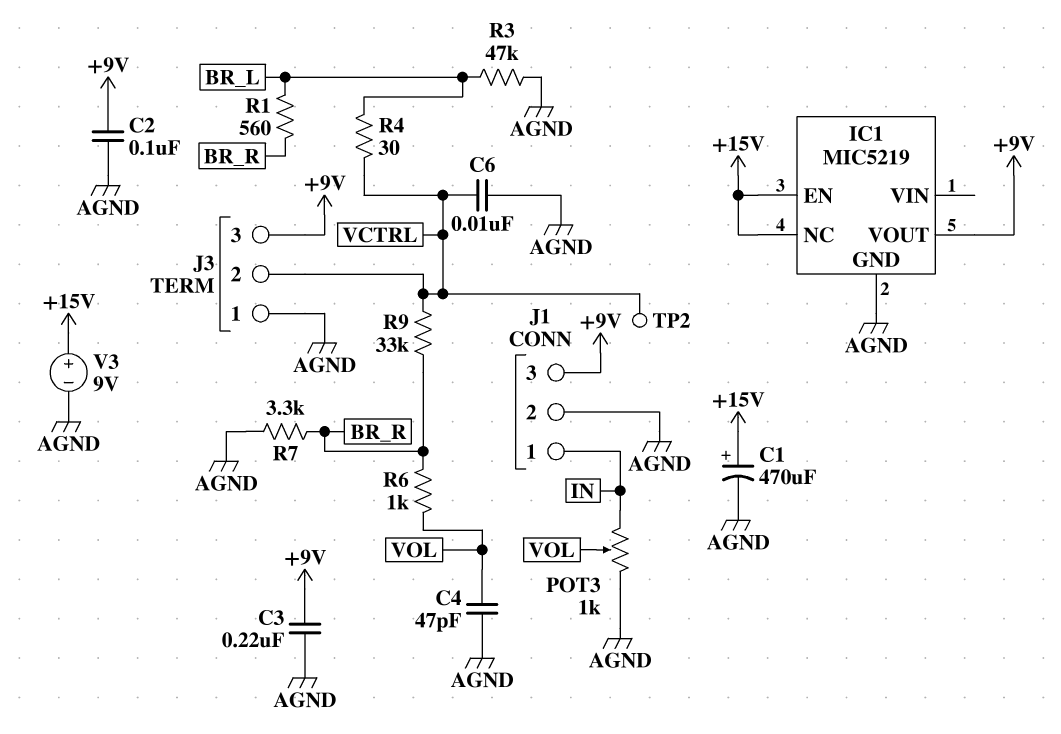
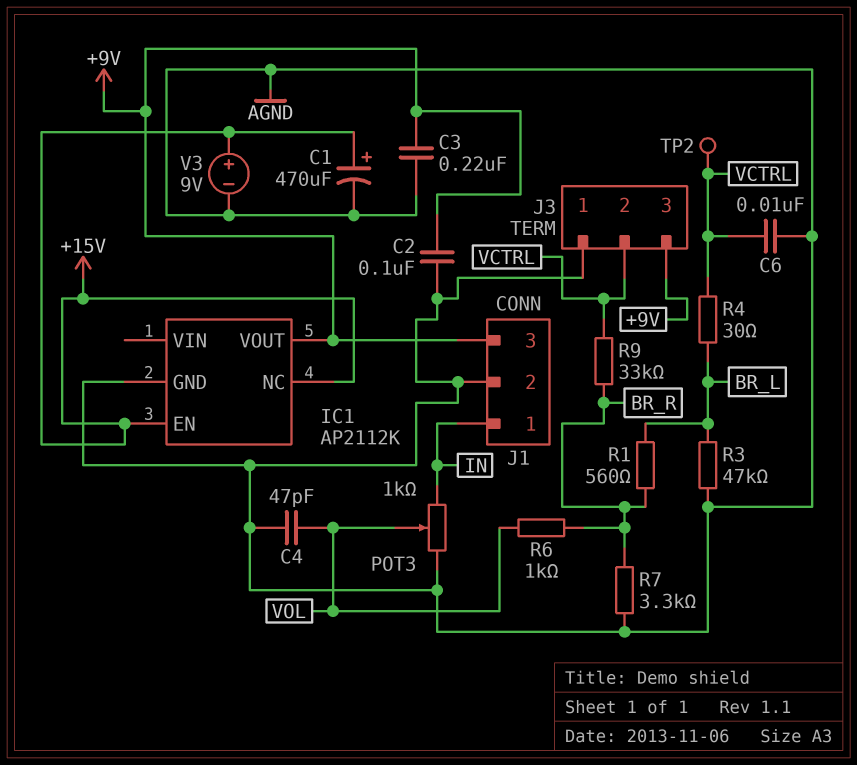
IC1: MIC5219 -> AP2112K

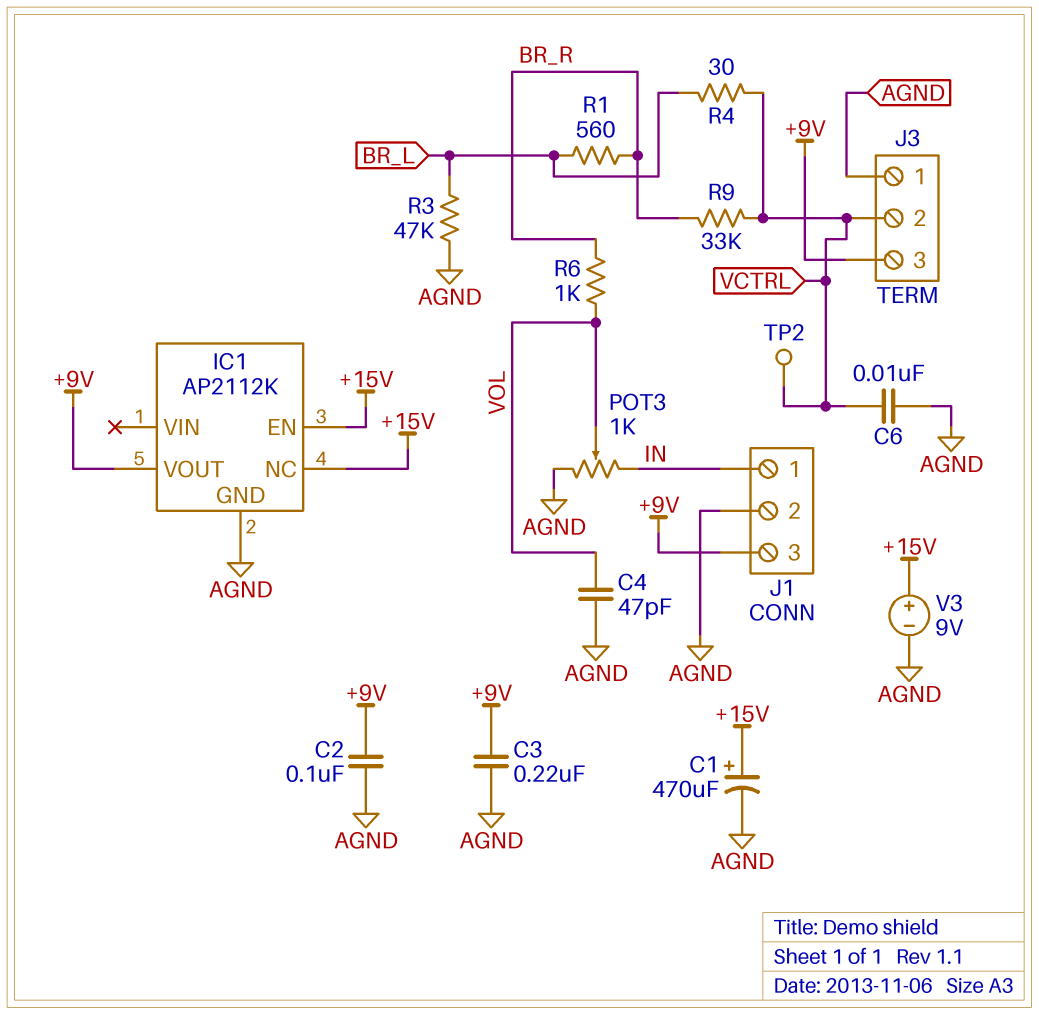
R7: 3.3k (AGND, BR_R) -> none

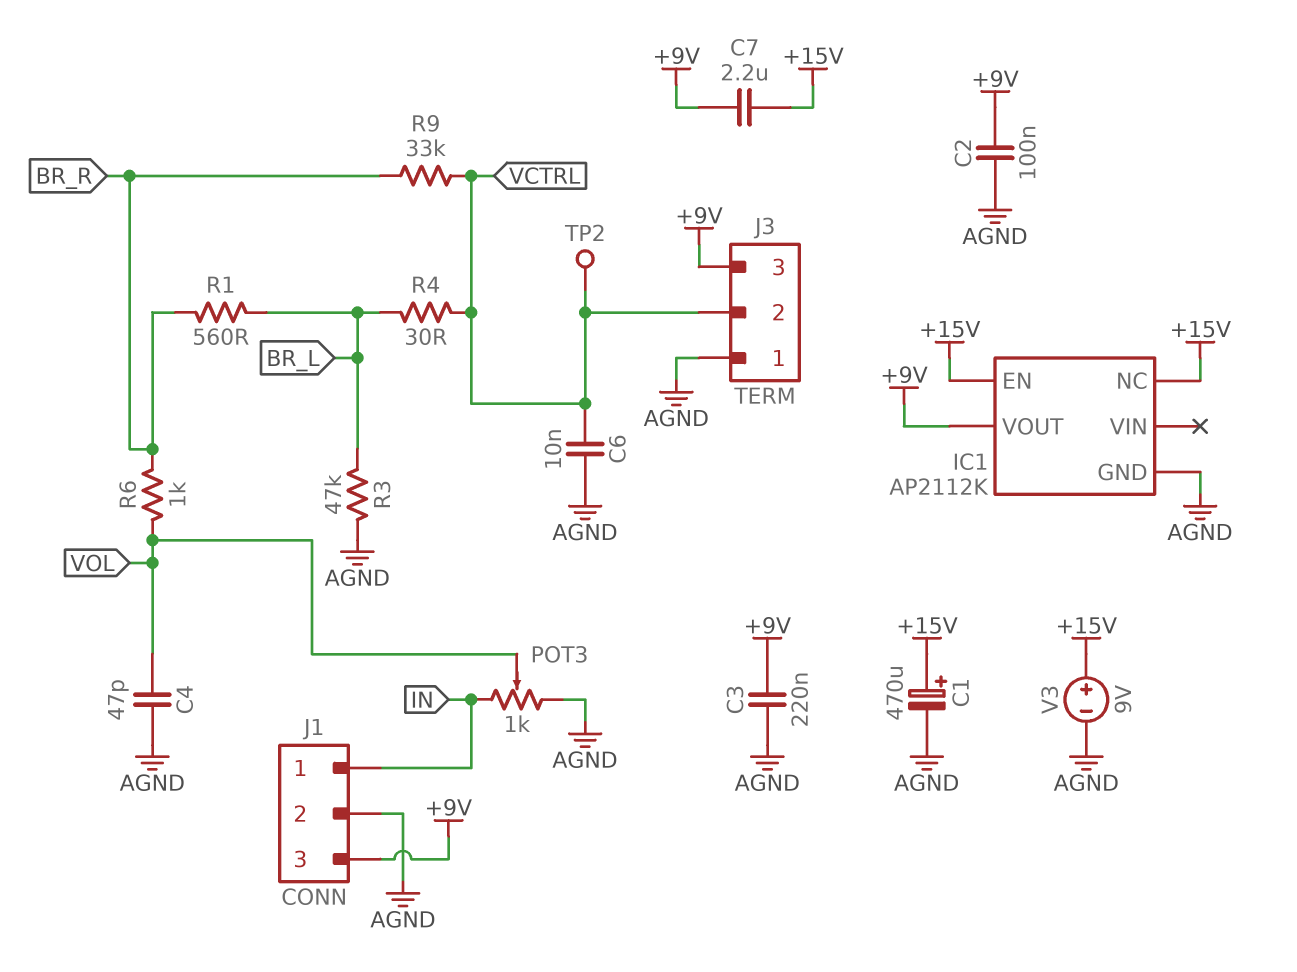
C7: none -> 2.2uF (+9V, +15V)

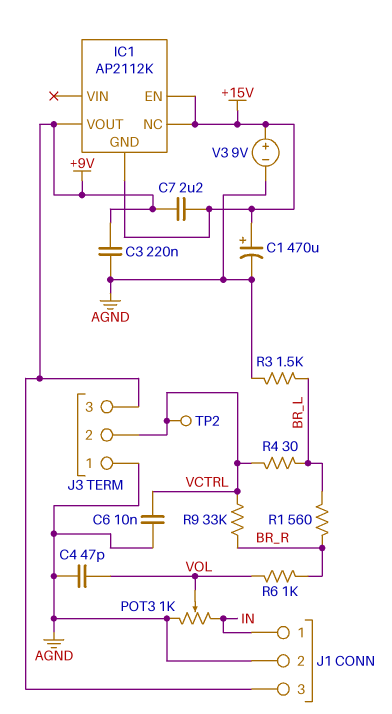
C2: 100nF (+9V, AGND) -> none
IC1 pin GND: AGND -> +15V
R3: 47k (AGND, BR_L) -> 1.5k (AGND, BR_L)

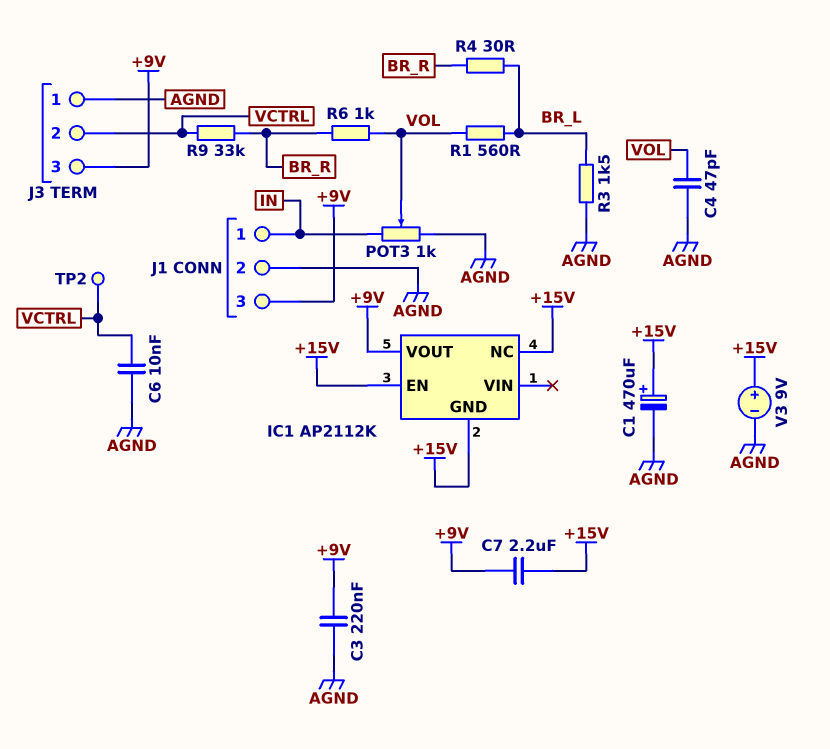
R1: 560 (BR_L, BR_R) -> 560 (BR_L, VOL)
R4: 30 (BR_L, VCTRL) -> 30 (BR_L, BR_R)

